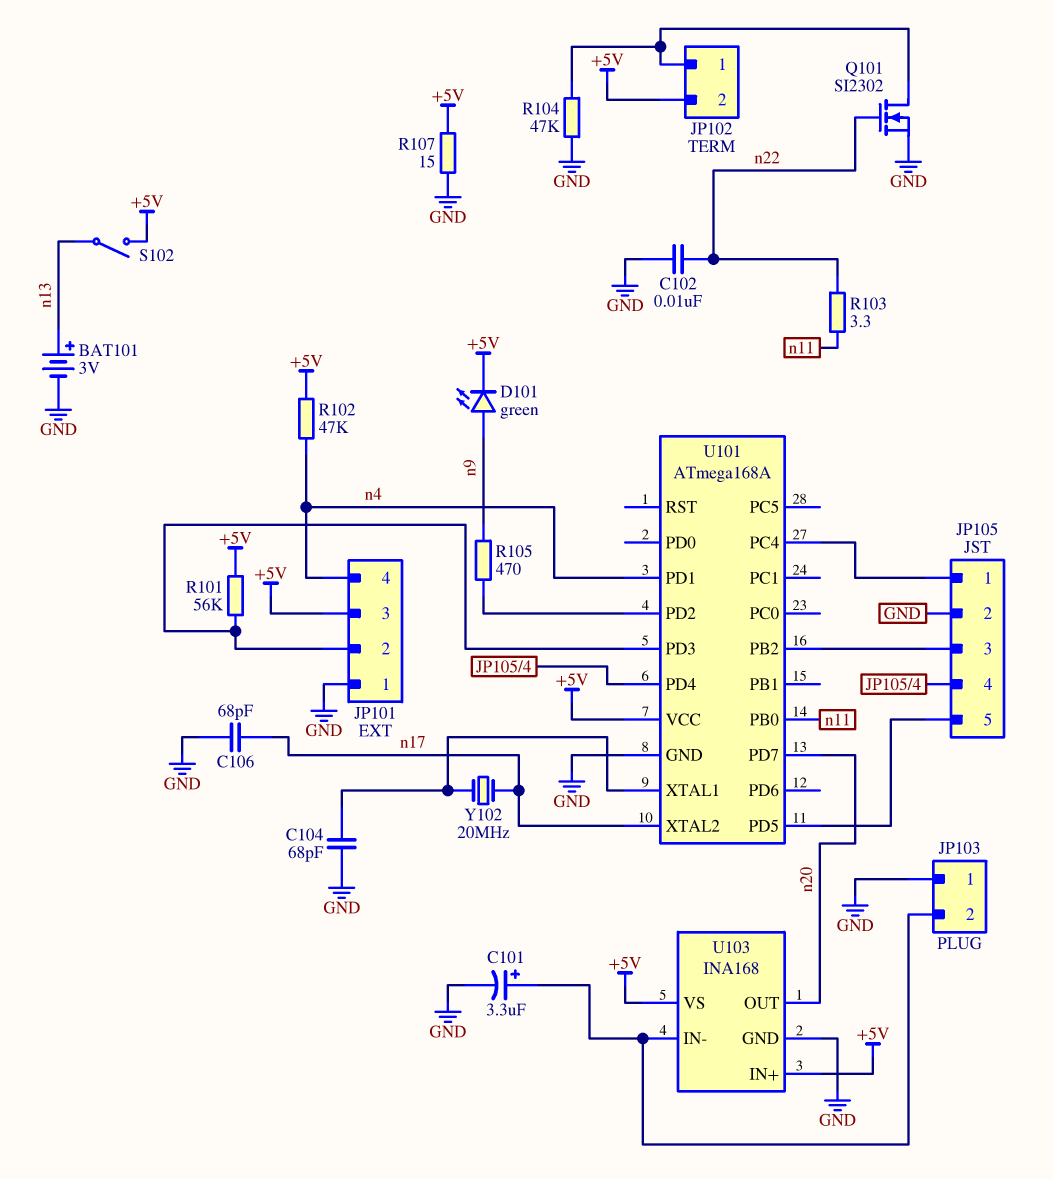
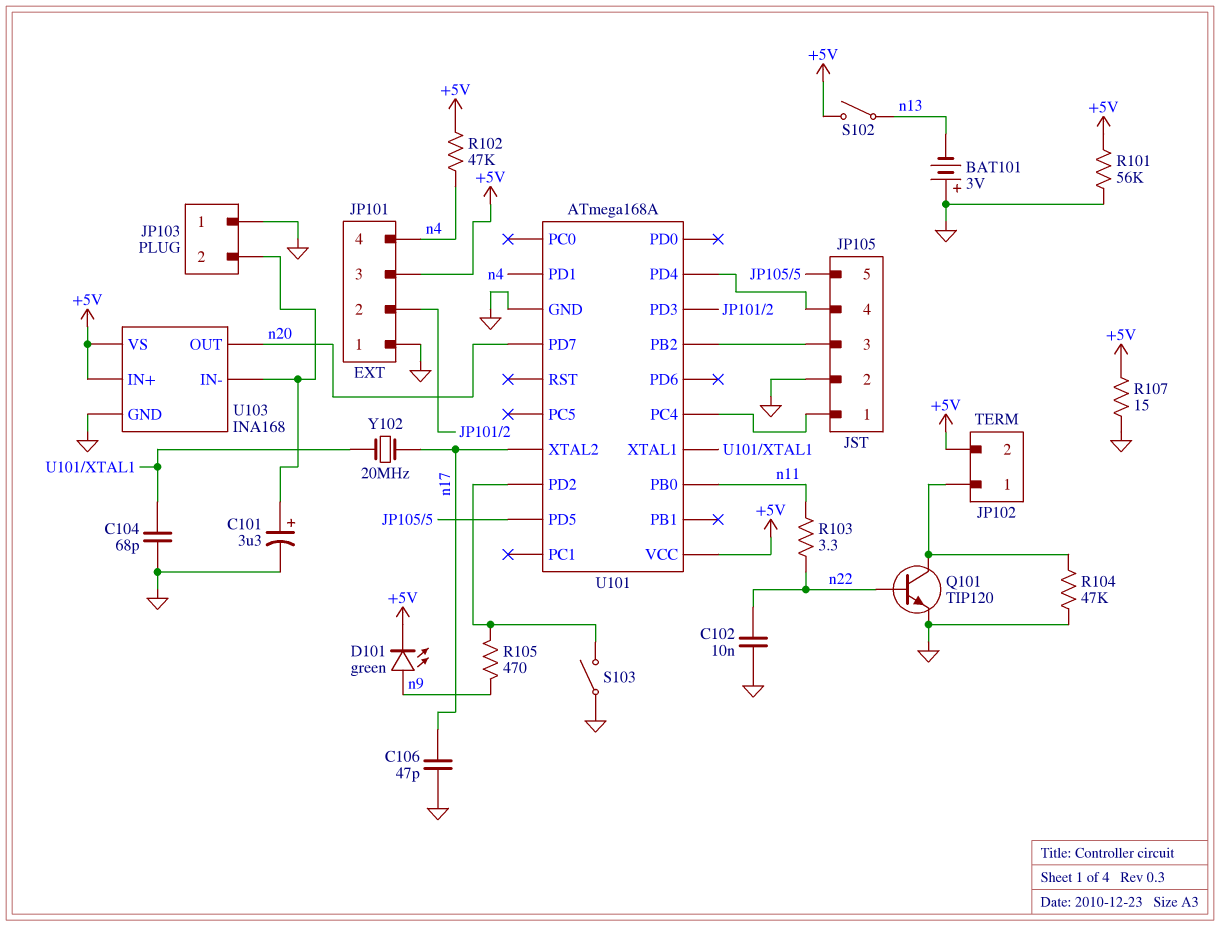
BAT101: 3V (plus n13, minus GND) -> 3V (plus GND, minus n13)
C106: 68pF (GND, n17) -> 47pF (GND, n17)
Q101: NMOS SI2302 (G n22, D JP102/1, S GND) -> NPN TIP120 (B n22, C JP102/1, E GND)
R101: 56k (+5V, JP101/2) -> 56k (+5V, GND)
S103: none -> switch (GND, U101/PD2)

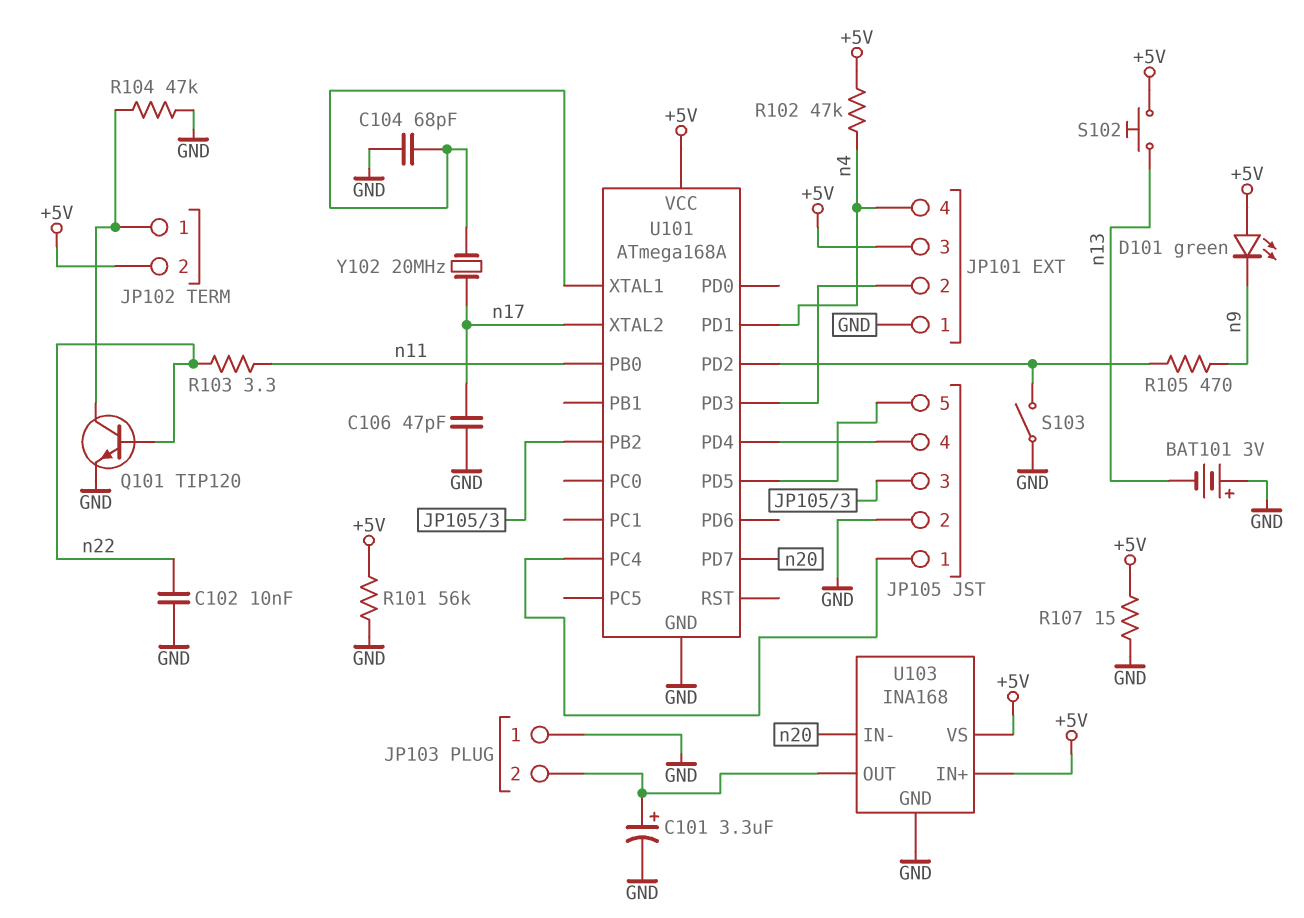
D101: LED green (A n9, K +5V) -> LED green (A +5V, K n9)
S102: switch (+5V, n13) -> button (+5V, n13)
U103 pin IN-: JP103/2 -> n20
U103 pin OUT: n20 -> JP103/2

